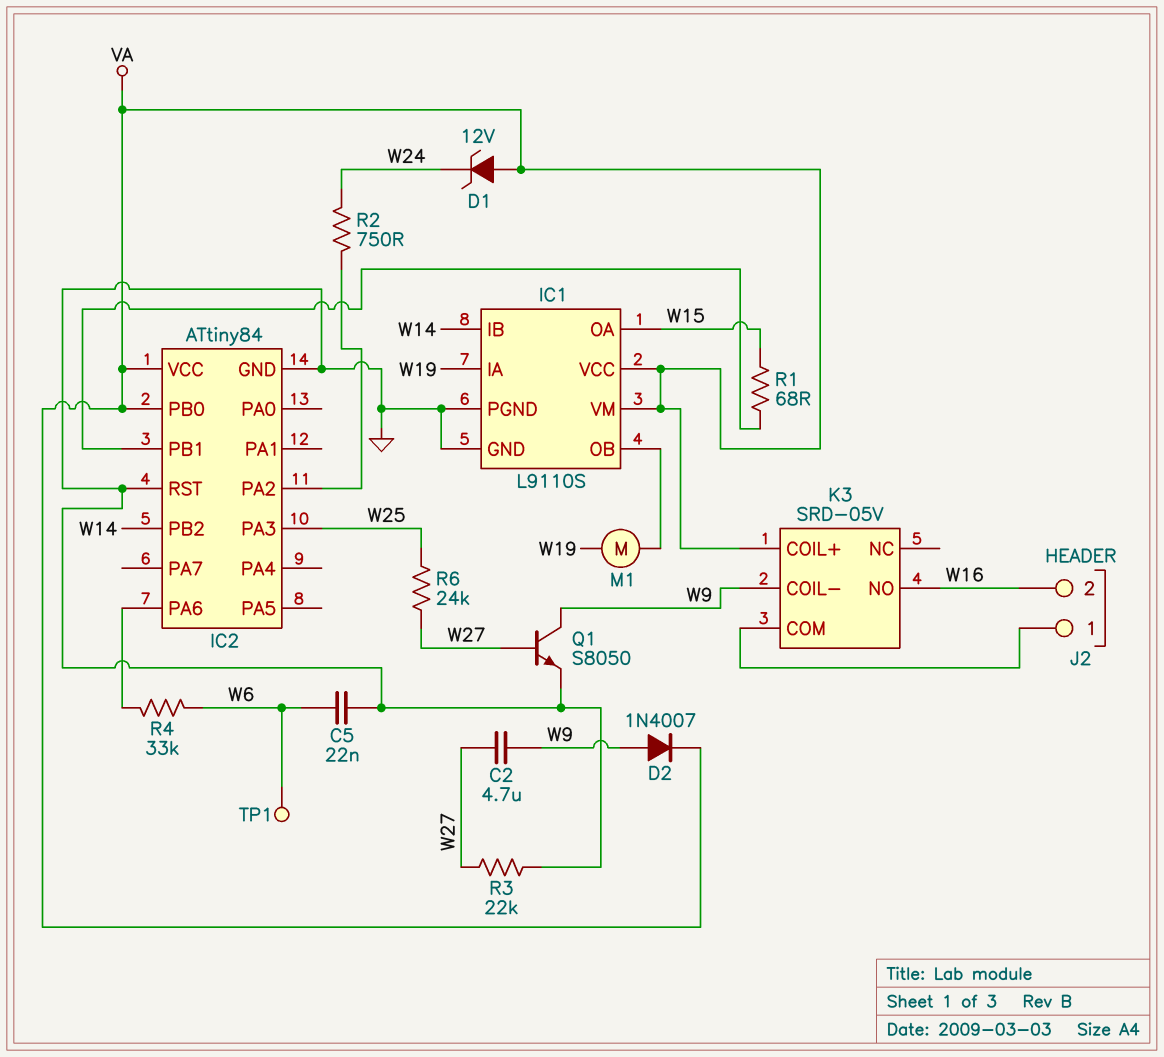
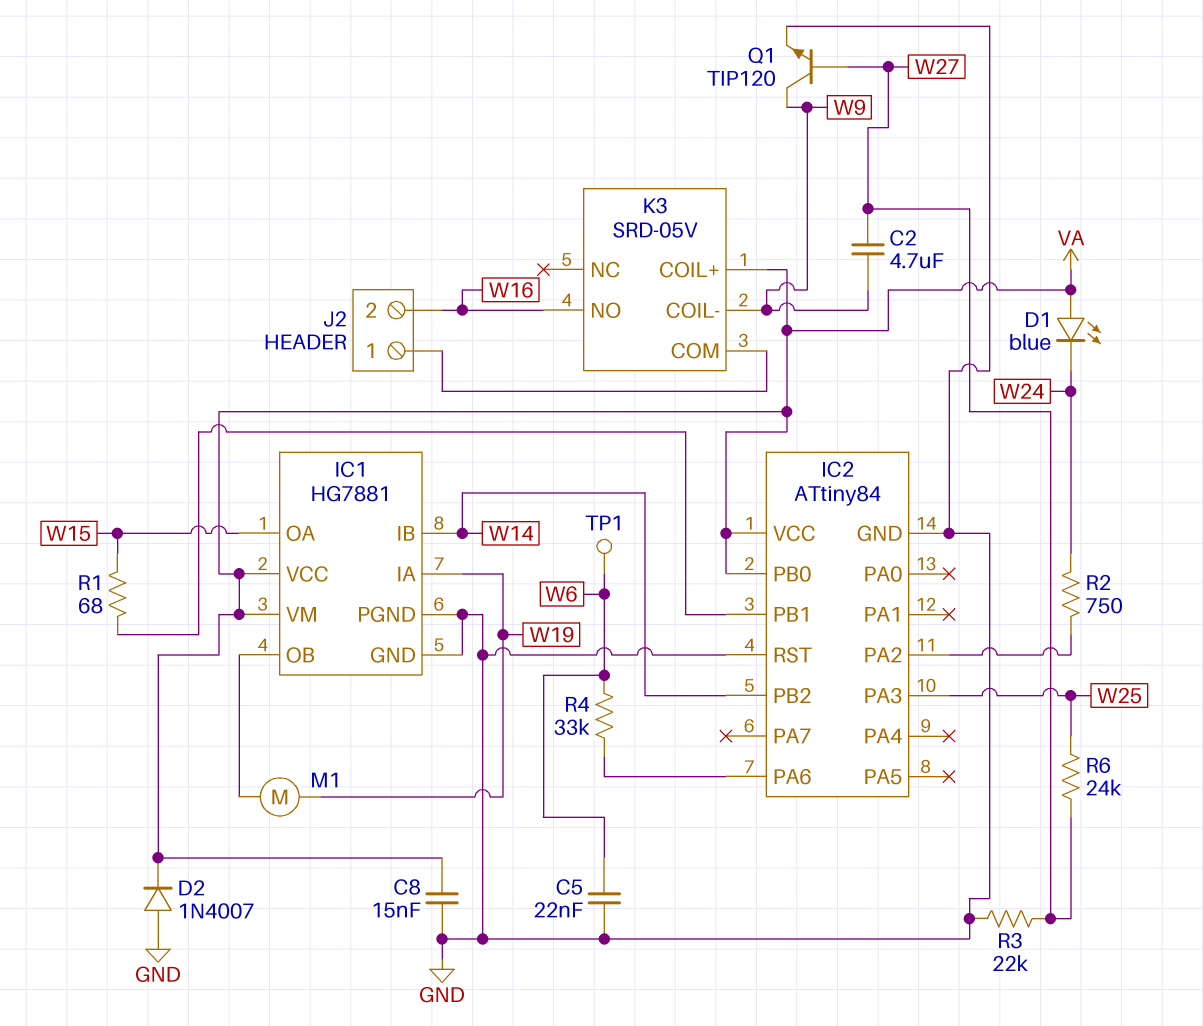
C8: none -> 15nF (GND, VA)
D1: zener 12V (A VA, K W24) -> LED blue (A VA, K W24)
D2: diode 1N4007 (A W9, K VA) -> diode 1N4007 (A GND, K VA)
IC1: L9110S -> HG7881
Q1: NPN S8050 (B W27, C W9, E GND) -> NPN TIP120 (B W27, C W9, E GND)

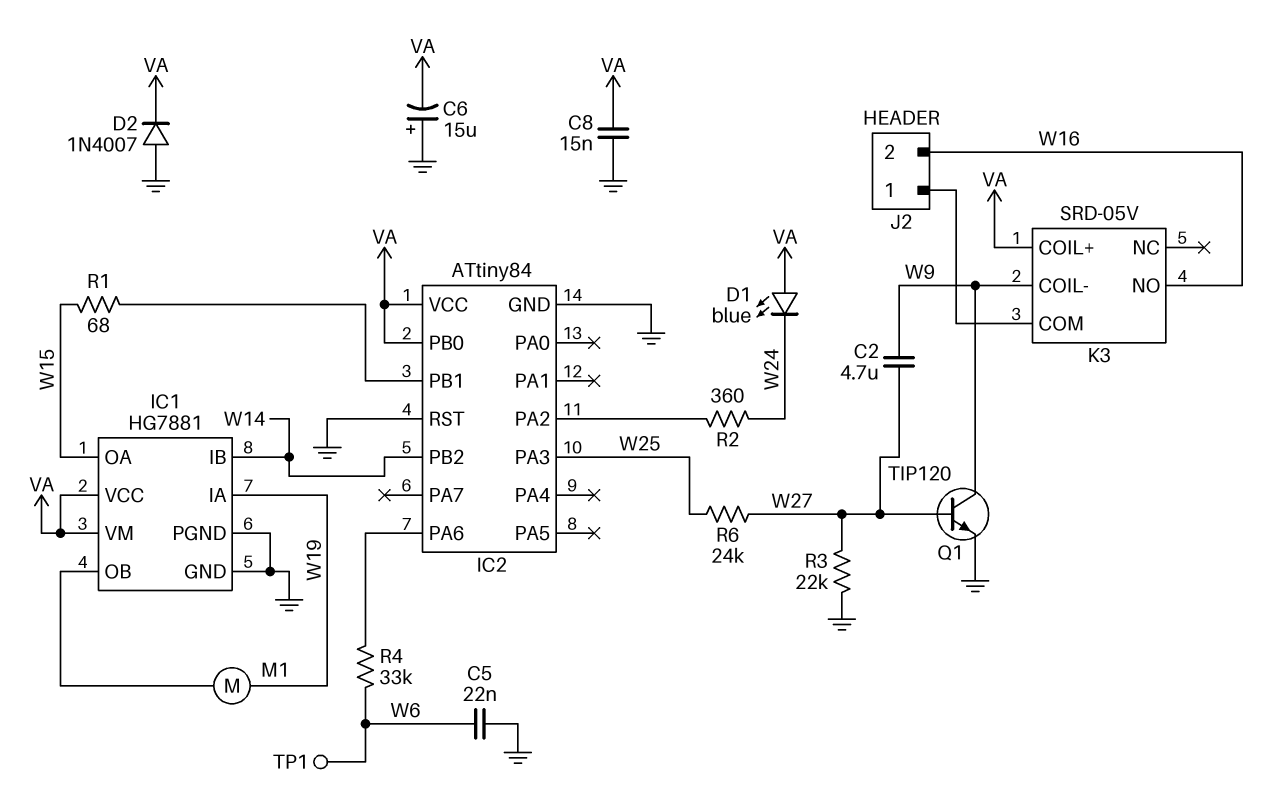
C6: none -> 15uF (plus GND, minus VA)
R2: 750 (IC2/PA2, W24) -> 360 (IC2/PA2, W24)

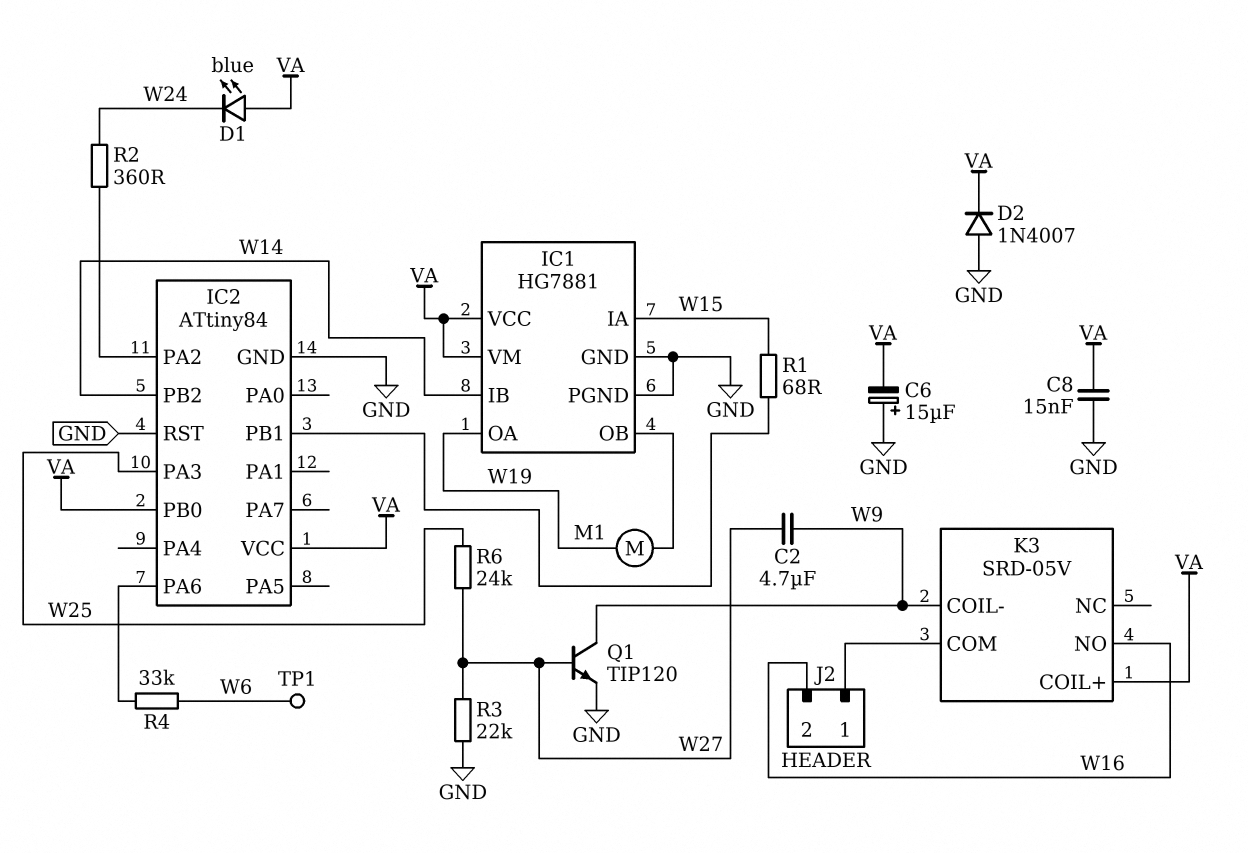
C5: 22nF (GND, W6) -> none
IC1 pin IA: W19 -> W15
IC1 pin OA: W15 -> W19

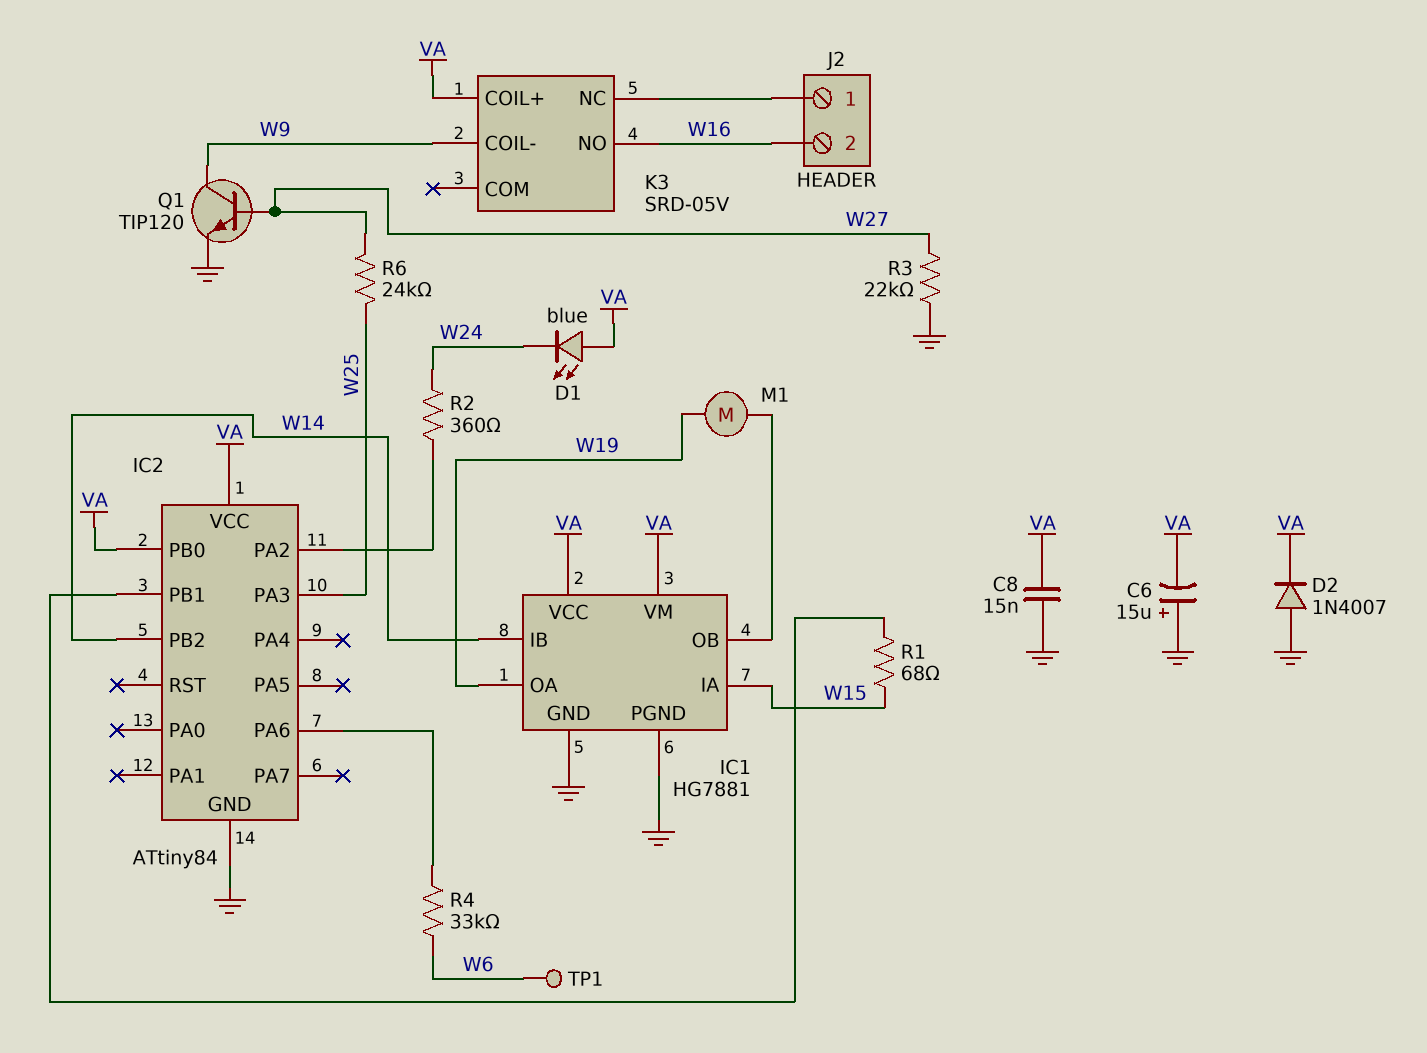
C2: 4.7uF (W9, W27) -> none
IC2 pin RST: GND -> none
K3 pin COM: J2/1 -> none
K3 pin NC: none -> J2/1

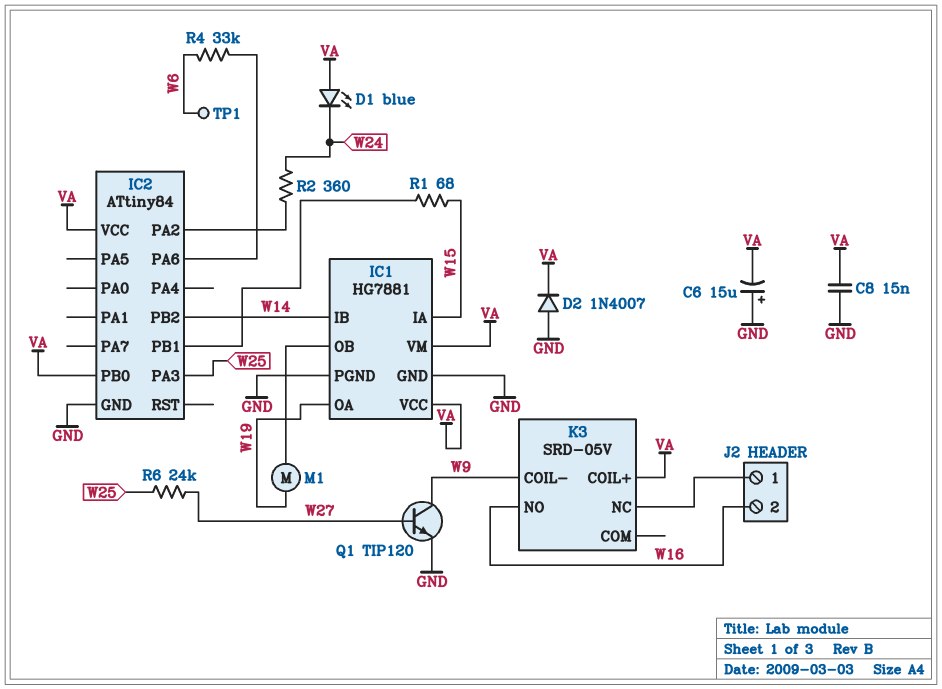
R3: 22k (GND, W27) -> none

